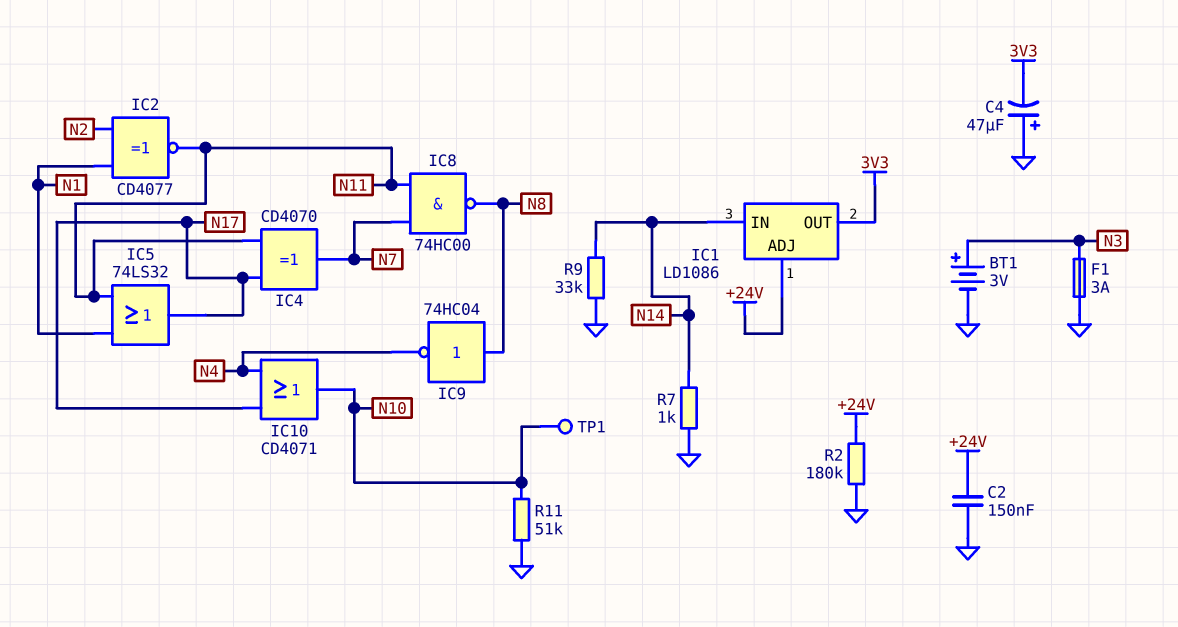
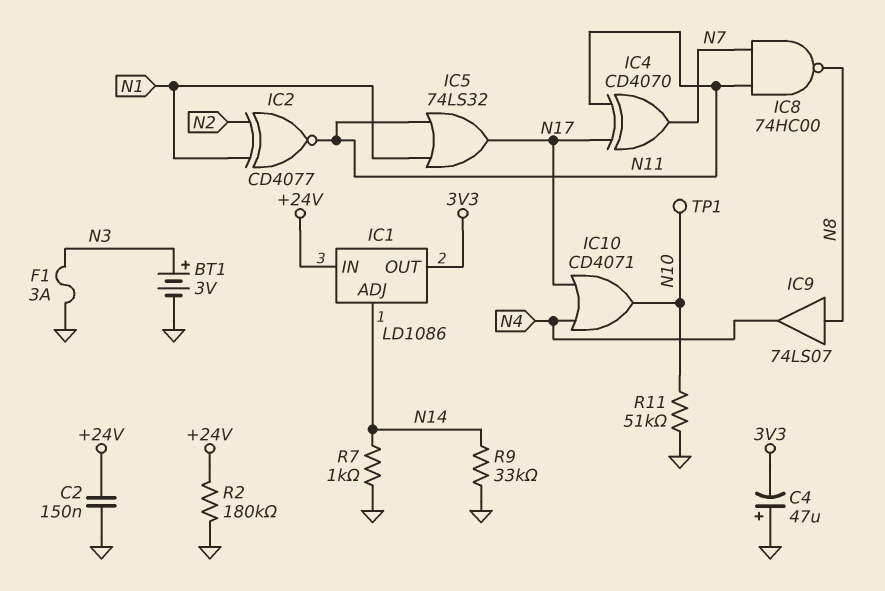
IC1 pin ADJ: +24V -> N14
IC1 pin IN: N14 -> +24V
IC9: NOT 74HC04 (in N8, out N4) -> buffer 74LS07 (in N8, out N4)

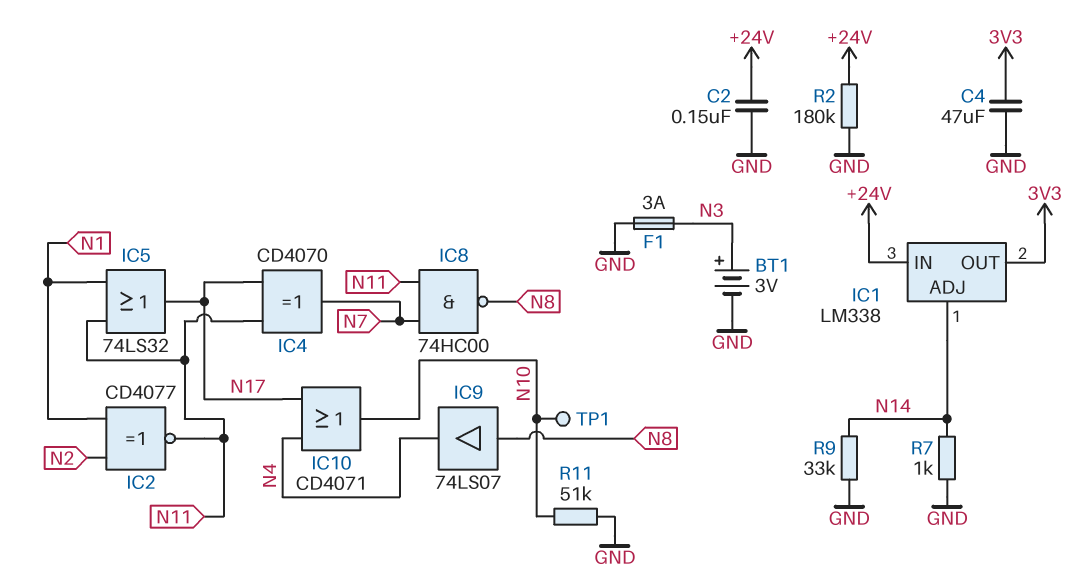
C4: 47uF (plus GND, minus 3V3) -> 47uF (3V3, GND)
IC1: LD1086 -> LM338

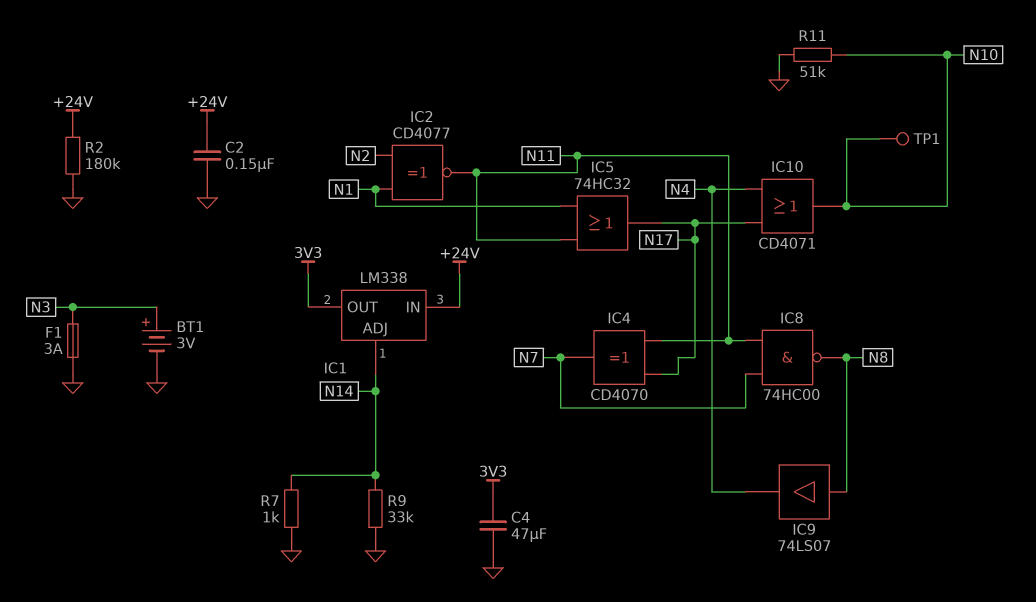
IC5: OR 74LS32 (in N1, in N11, out N17) -> OR 74HC32 (in N1, in N11, out N17)

